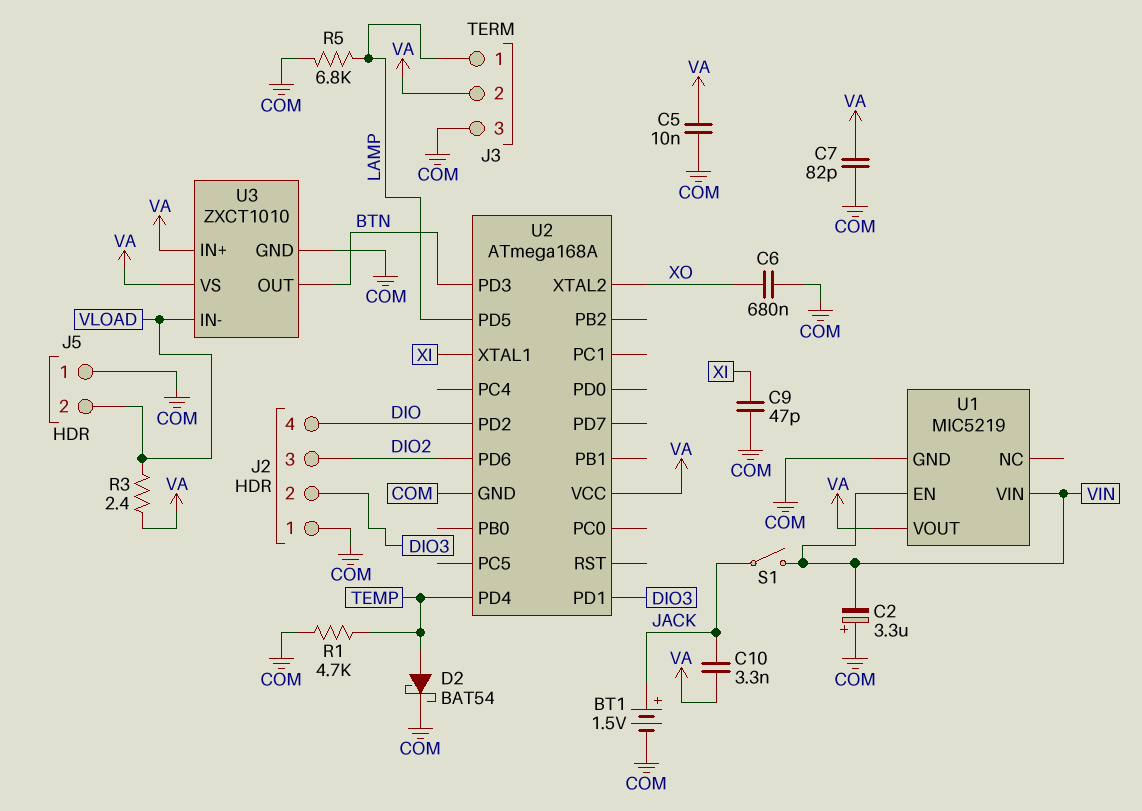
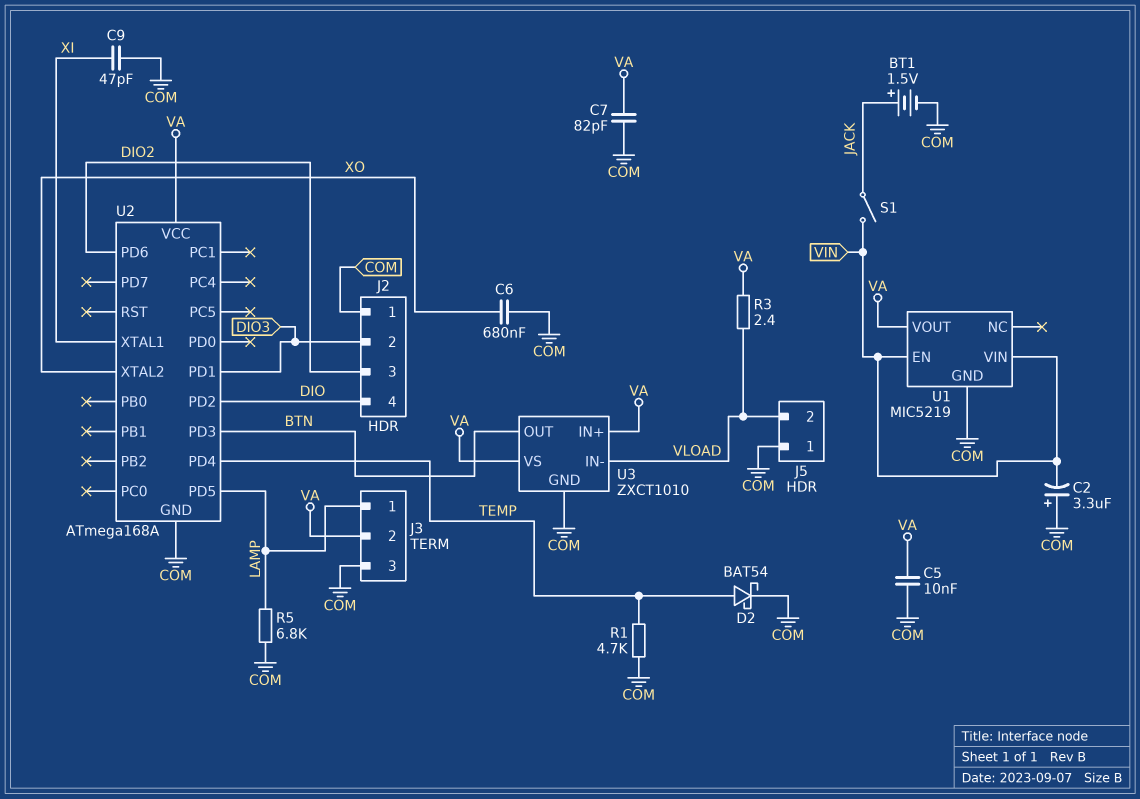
C10: 3.3nF (JACK, VA) -> none

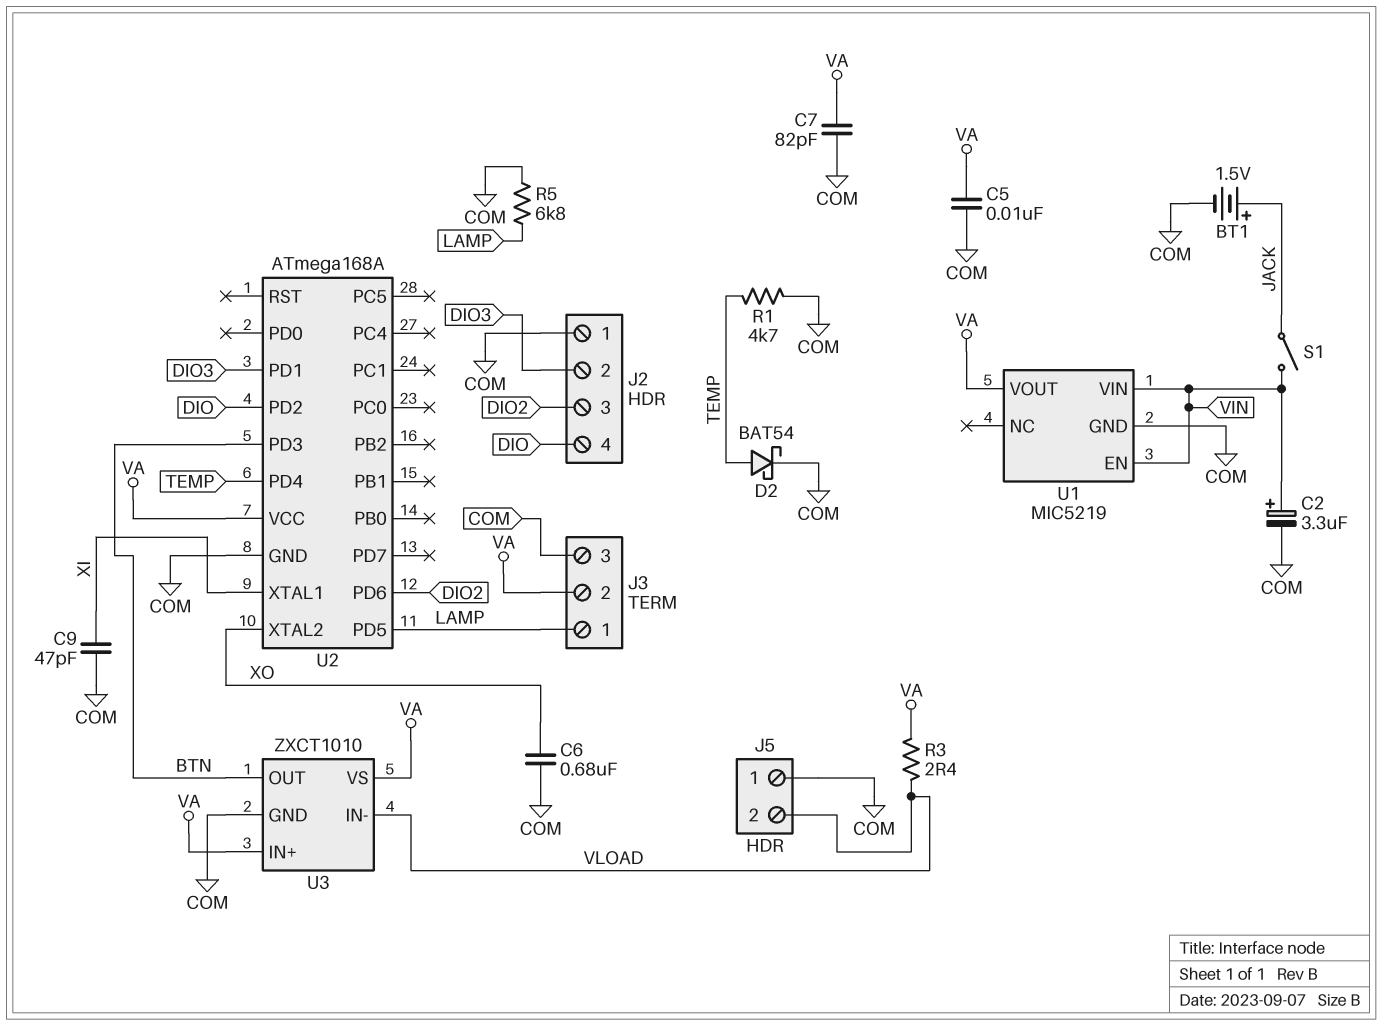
C2: 3.3uF (plus COM, minus VIN) -> 3.3uF (plus VIN, minus COM)

